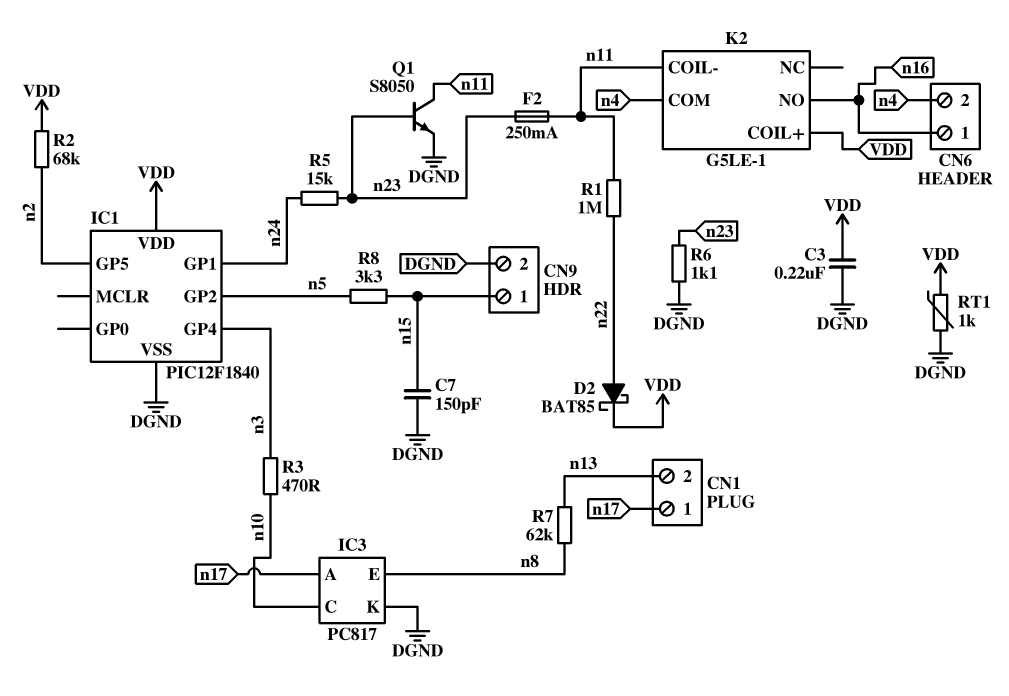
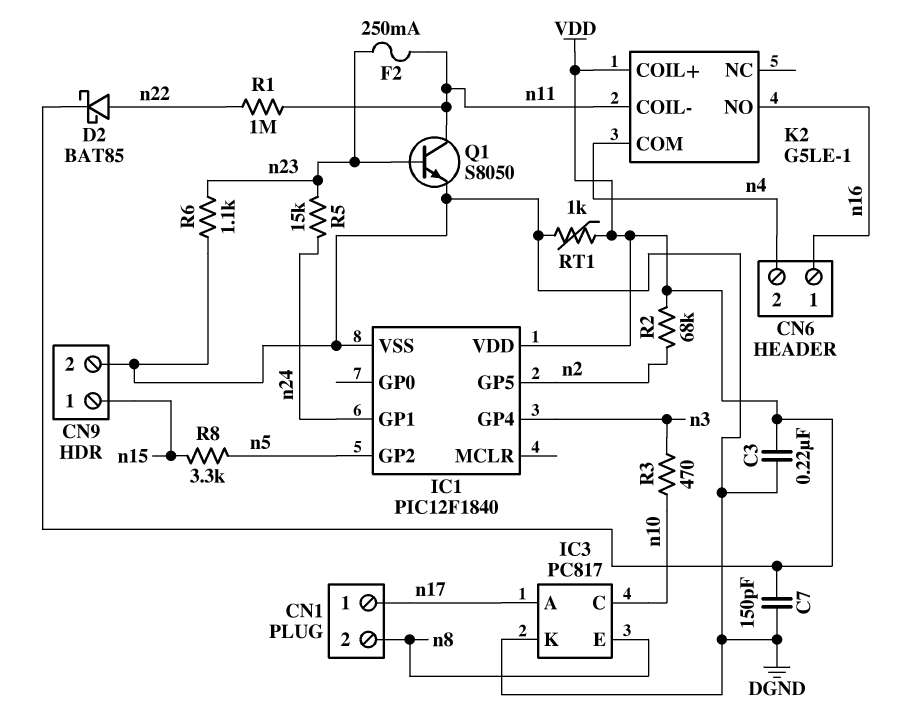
C7: 150pF (DGND, n15) -> 150pF (DGND, VDD)
CN1 pin 2: n13 -> n8
R7: 62k (n8, n13) -> none

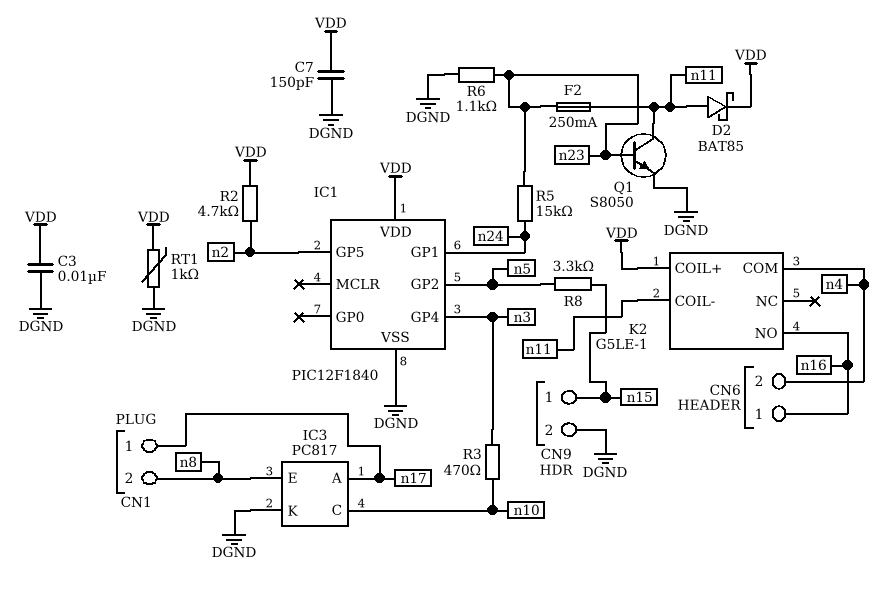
C3: 220nF (DGND, VDD) -> 10nF (DGND, VDD)
D2: schottky BAT85 (A n22, K VDD) -> schottky BAT85 (A n11, K VDD)
R1: 1M (n11, n22) -> none
R2: 68k (VDD, n2) -> 4.7k (VDD, n2)

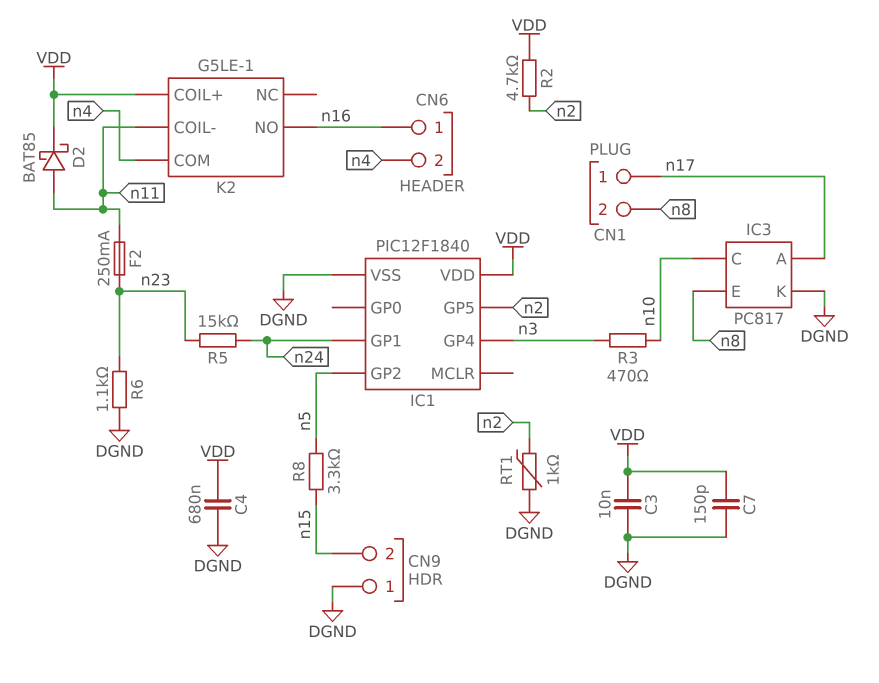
C4: none -> 680nF (DGND, VDD)
CN9 pin 1: n15 -> DGND
CN9 pin 2: DGND -> n15
Q1: NPN S8050 (B n23, C n11, E DGND) -> none
RT1: 1k (DGND, VDD) -> 1k (DGND, n2)

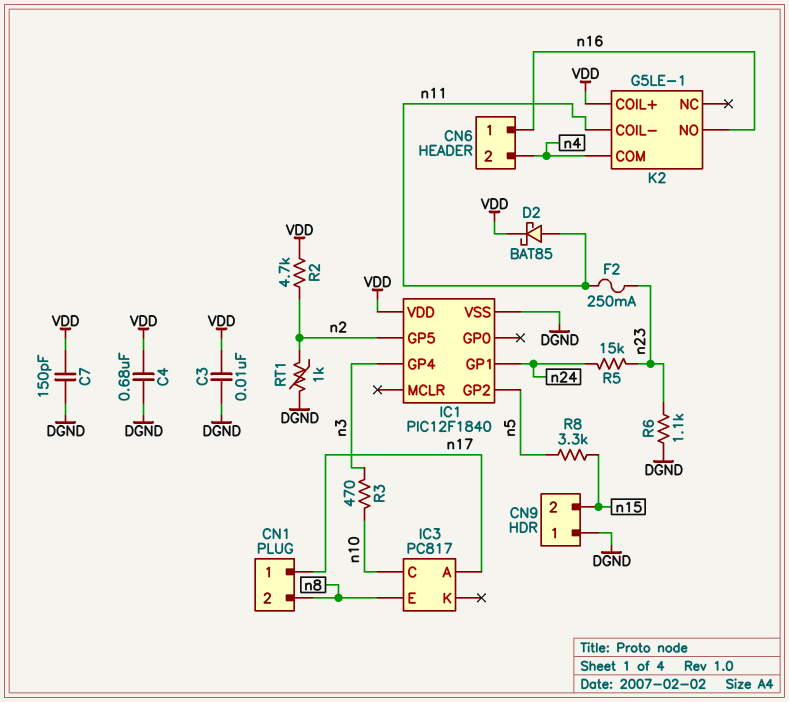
IC3 pin K: DGND -> none

